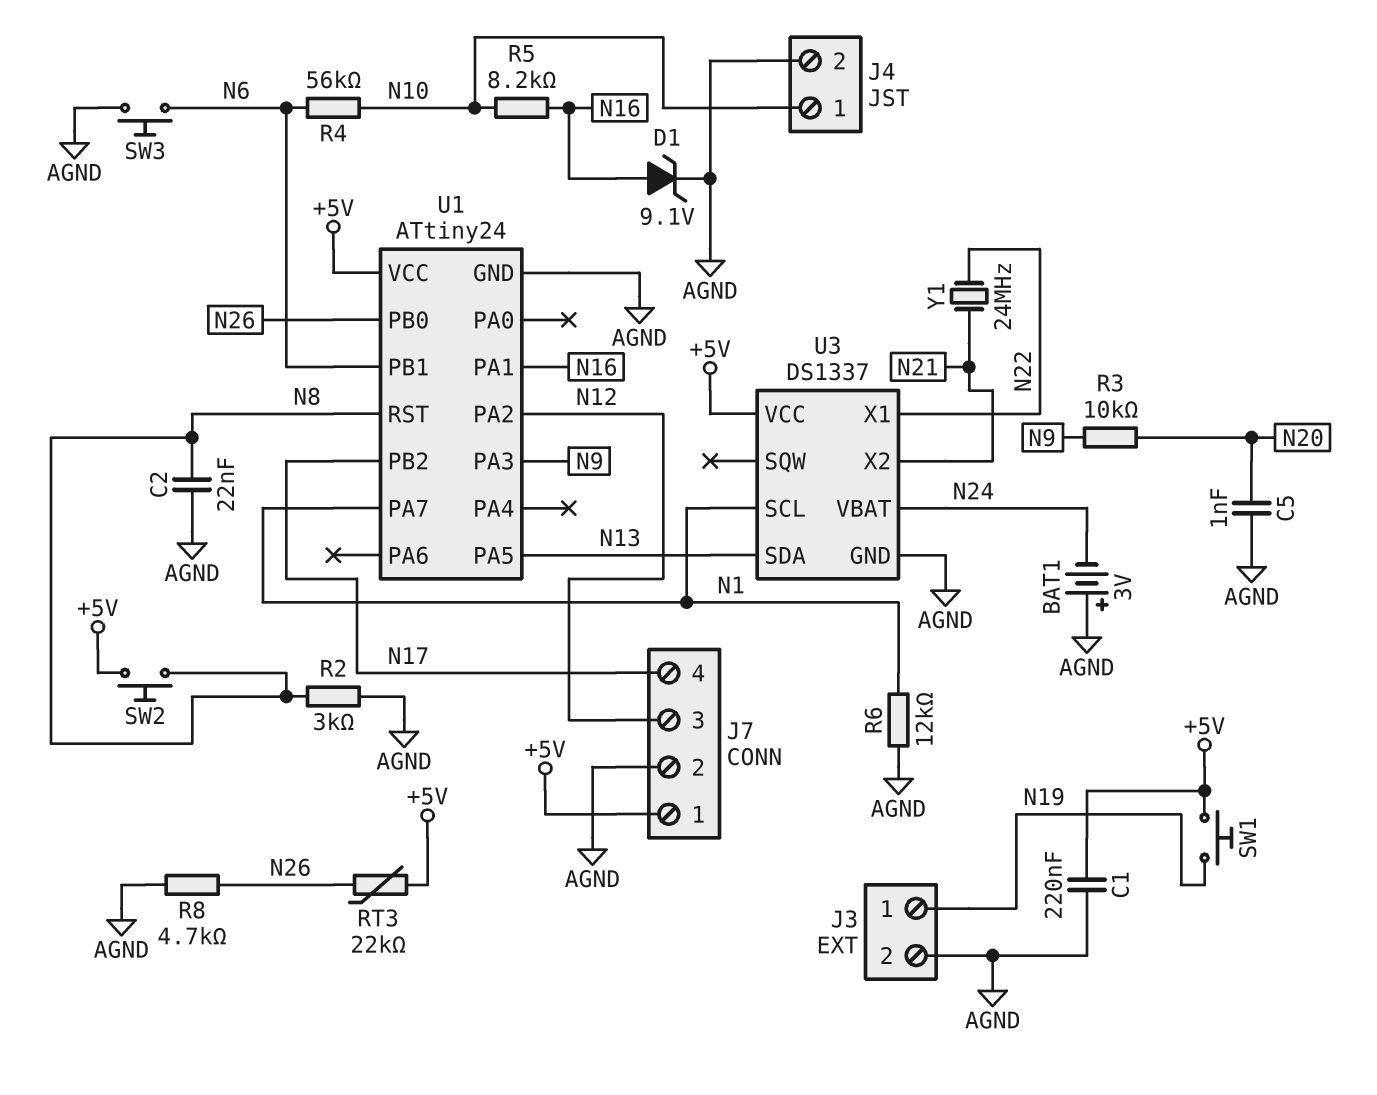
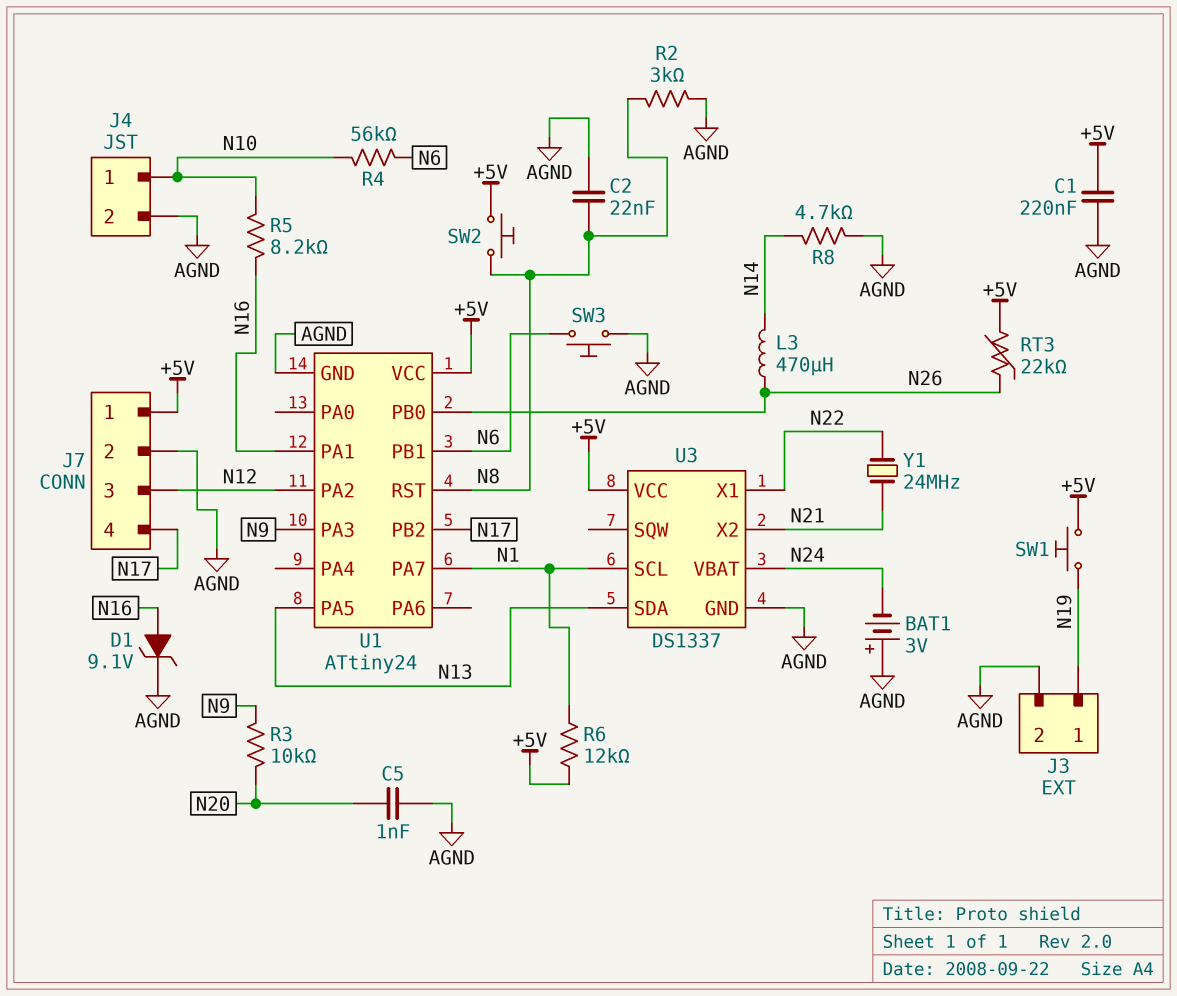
L3: none -> 470uH (N14, N26)
R6: 12k (AGND, N1) -> 12k (+5V, N1)
R8: 4.7k (AGND, N26) -> 4.7k (AGND, N14)

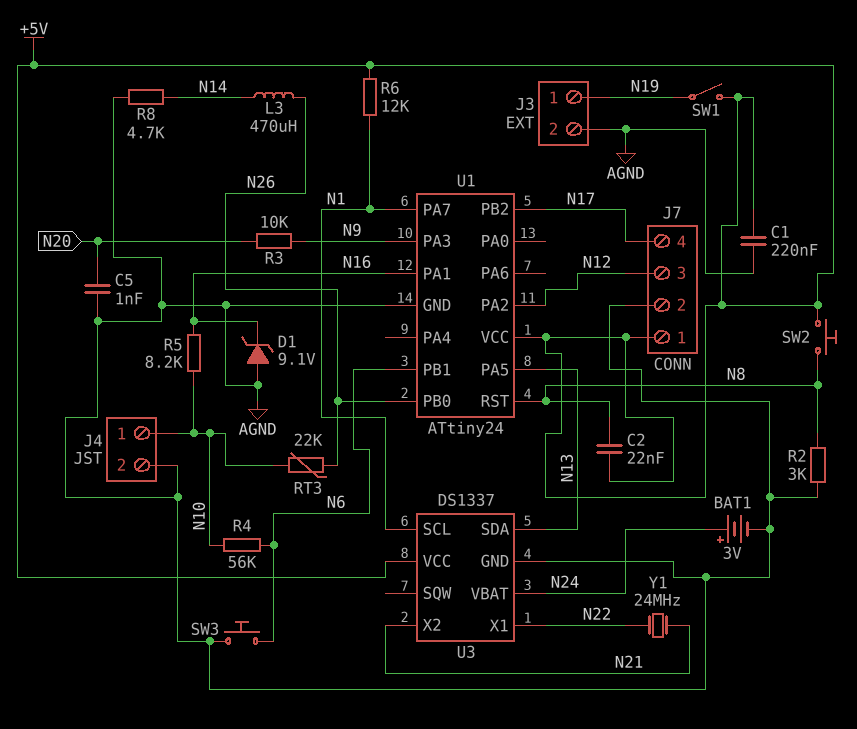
BAT1: 3V (plus AGND, minus N24) -> 3V (plus N24, minus AGND)
C2: 22nF (AGND, N8) -> 22nF (+5V, N8)
D1: zener 9.1V (A N16, K AGND) -> zener 9.1V (A AGND, K N16)
RT3: 22k (+5V, N26) -> 22k (N10, N26)
SW1: button (+5V, N19) -> switch (+5V, N19)

